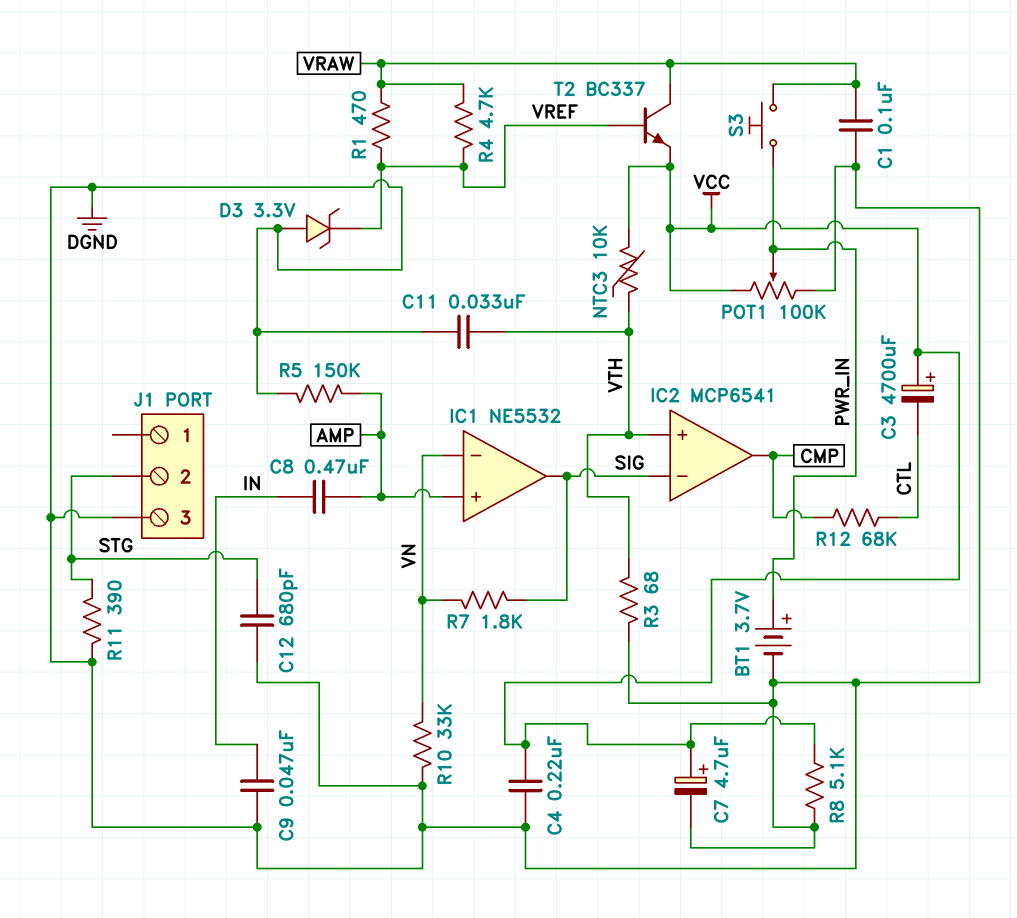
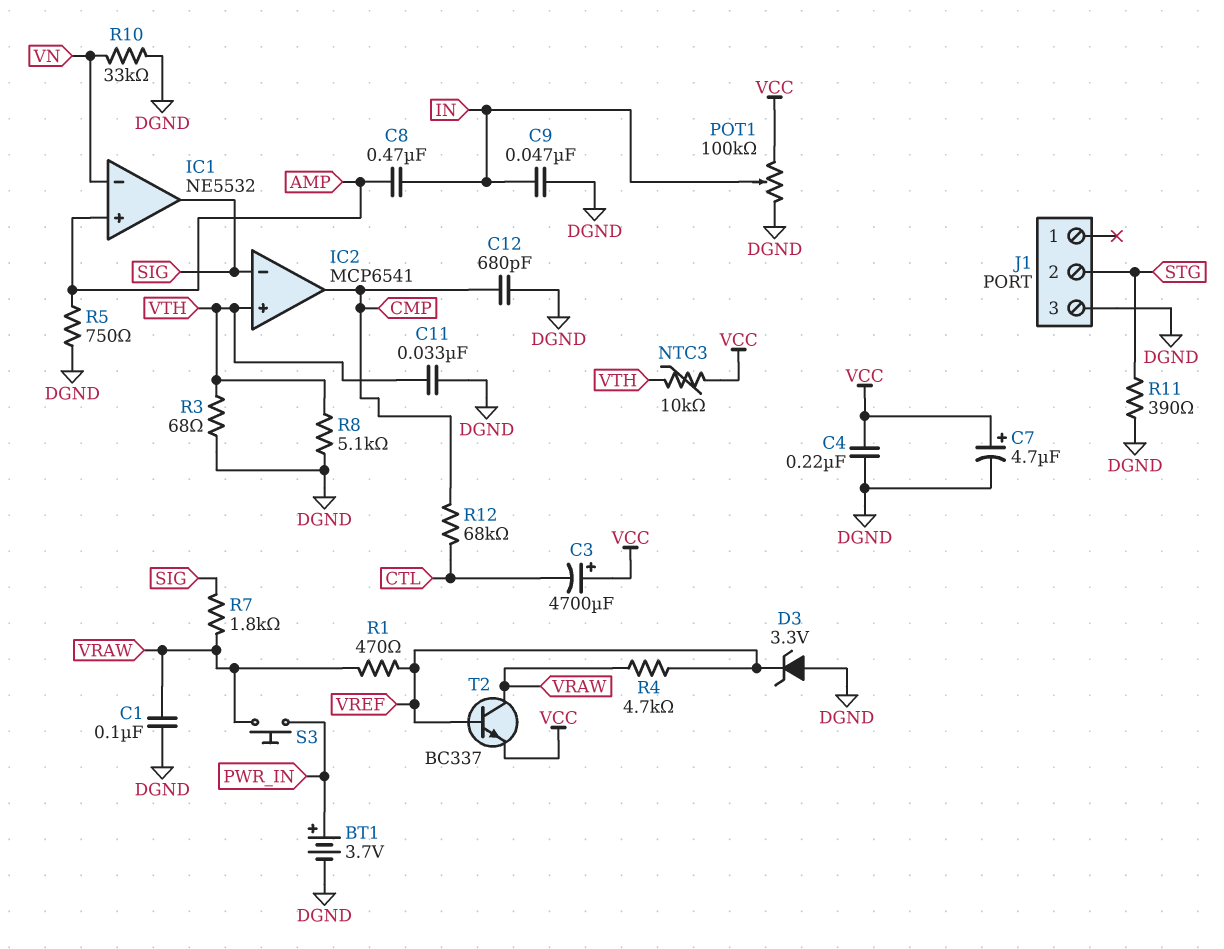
C12: 680pF (DGND, STG) -> 680pF (CMP, DGND)
POT1: 100k (DGND, VCC, wiper PWR_IN) -> 100k (DGND, VCC, wiper IN)
R5: 150k (AMP, DGND) -> 750 (AMP, DGND)
R7: 1.8k (SIG, VN) -> 1.8k (SIG, VRAW)
R8: 5.1k (DGND, VCC) -> 5.1k (DGND, VTH)

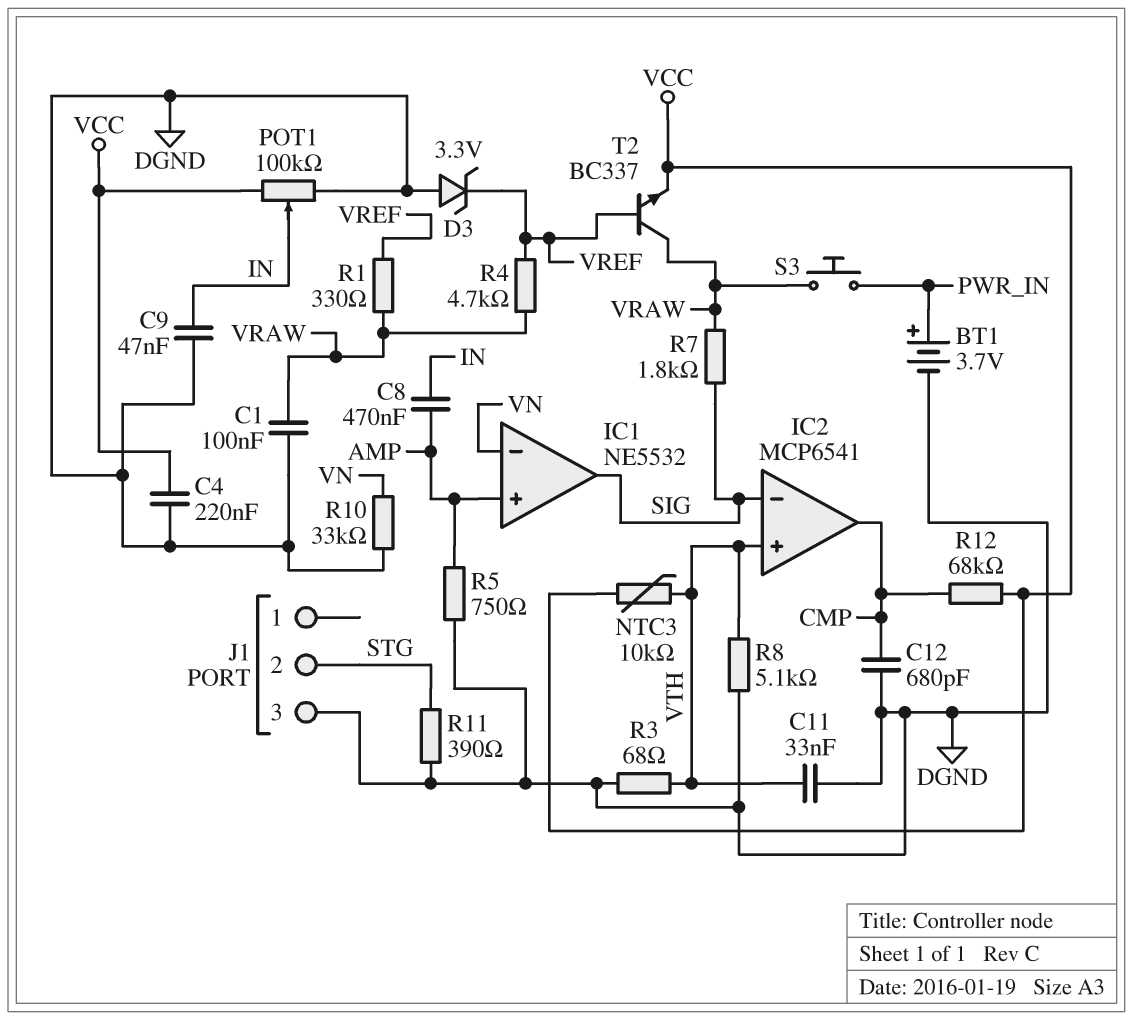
C3: 4700uF (plus VCC, minus CTL) -> none
C7: 4.7uF (plus VCC, minus DGND) -> none
R1: 470 (VRAW, VREF) -> 330 (VRAW, VREF)
R12: 68k (CMP, CTL) -> 68k (CMP, VCC)

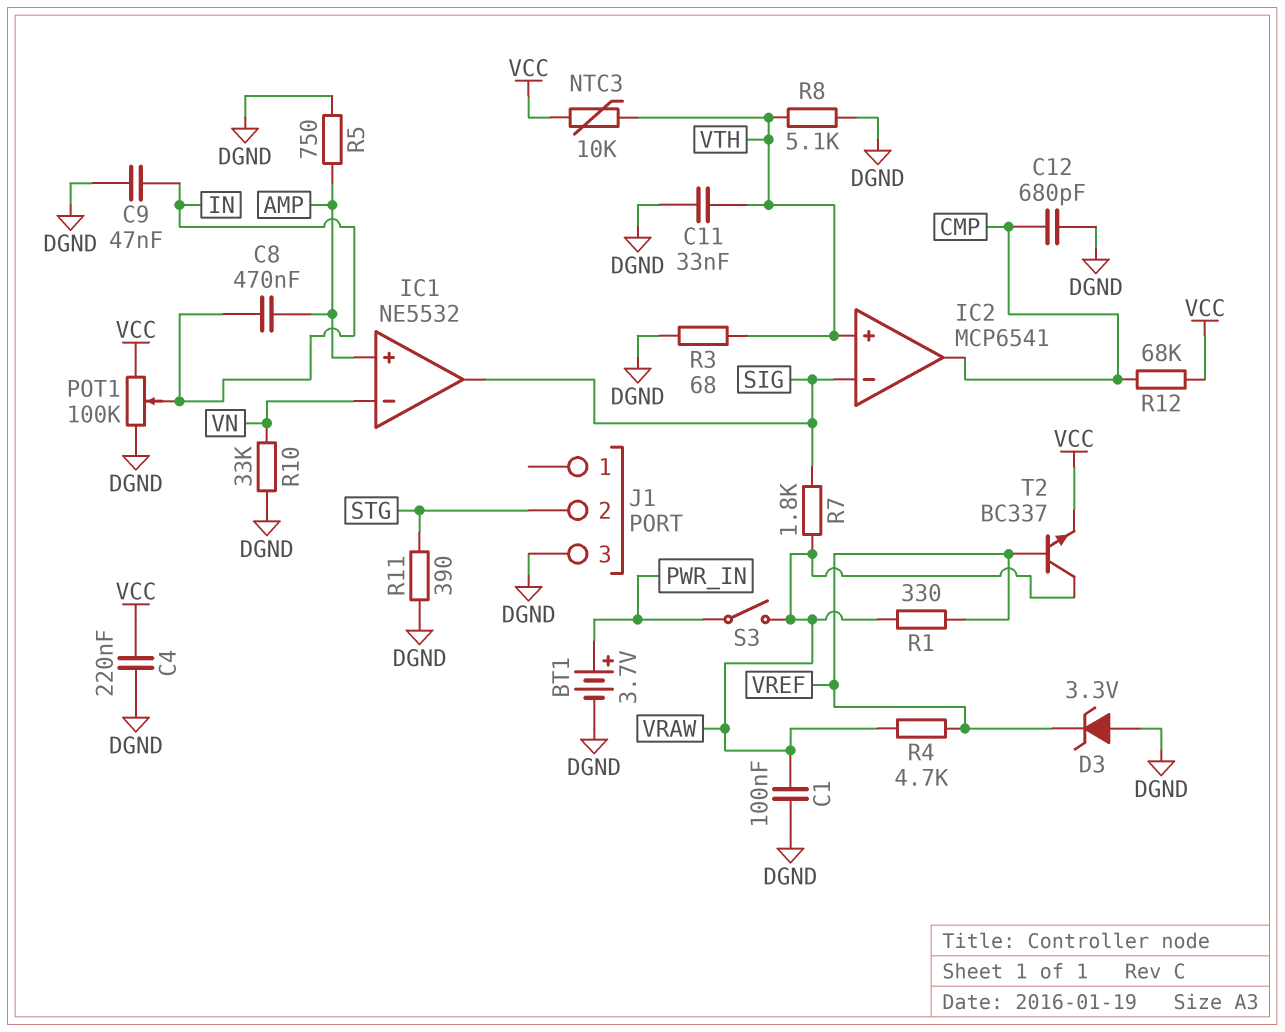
S3: button (PWR_IN, VRAW) -> switch (PWR_IN, VRAW)

